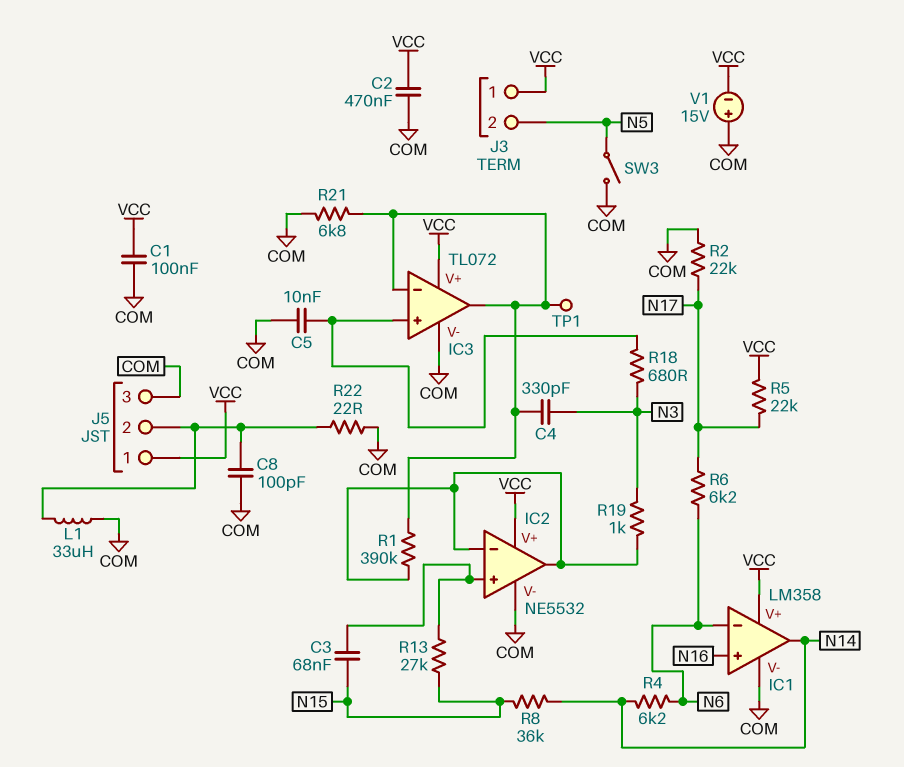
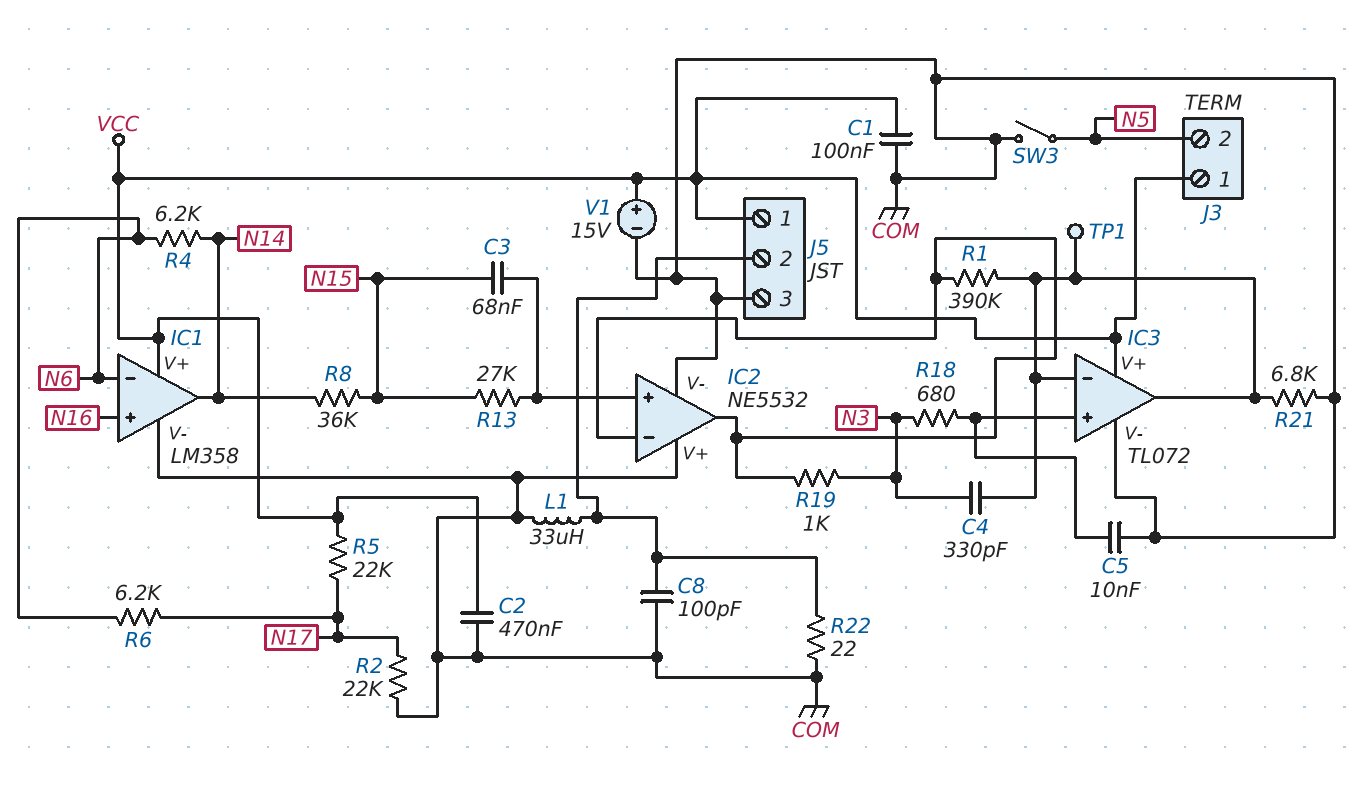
IC2 pin V+: VCC -> COM
V1: 15V (plus COM, minus VCC) -> 15V (plus VCC, minus COM)

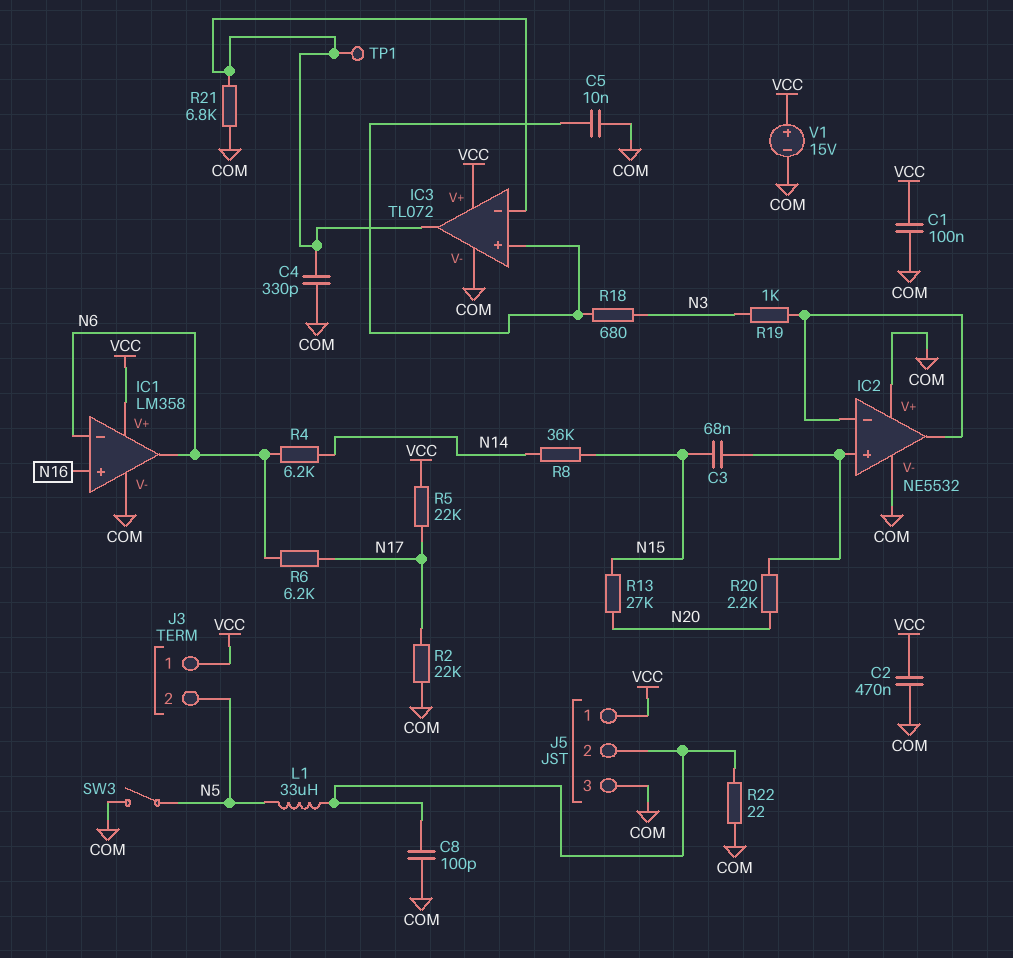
C4: 330pF (IC3/in-, N3) -> 330pF (COM, IC3/in-)
IC1 pin out: N14 -> N6
L1: 33uH (COM, J5/2) -> 33uH (J5/2, N5)
R1: 390k (IC2/in-, IC3/in-) -> none
R13: 27k (IC2/in+, N15) -> 27k (N15, N20)
R20: none -> 2.2k (IC2/in+, N20)

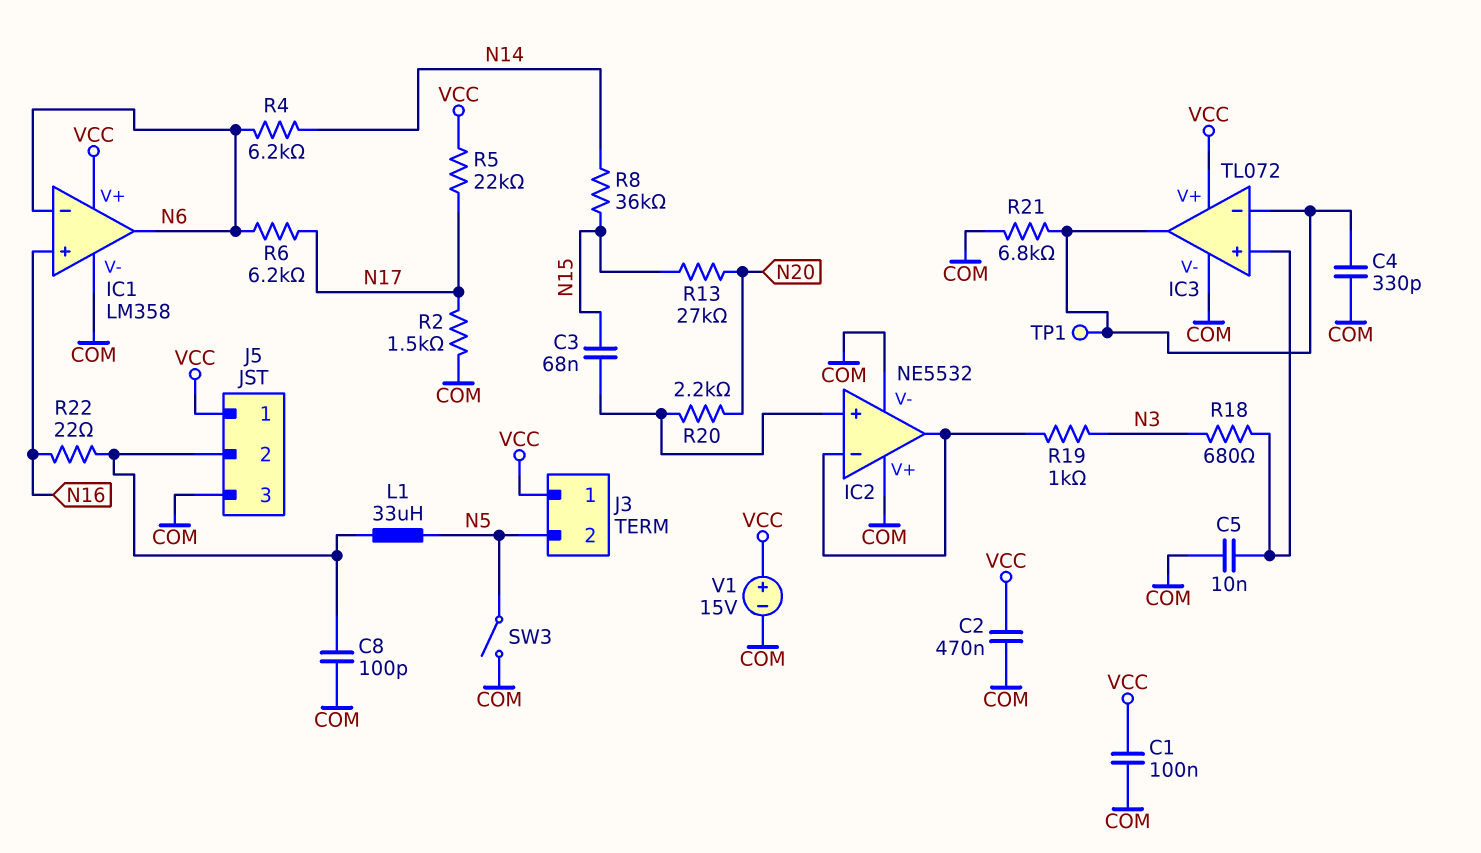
R2: 22k (COM, N17) -> 1.5k (COM, N17)
R22: 22 (COM, J5/2) -> 22 (J5/2, N16)

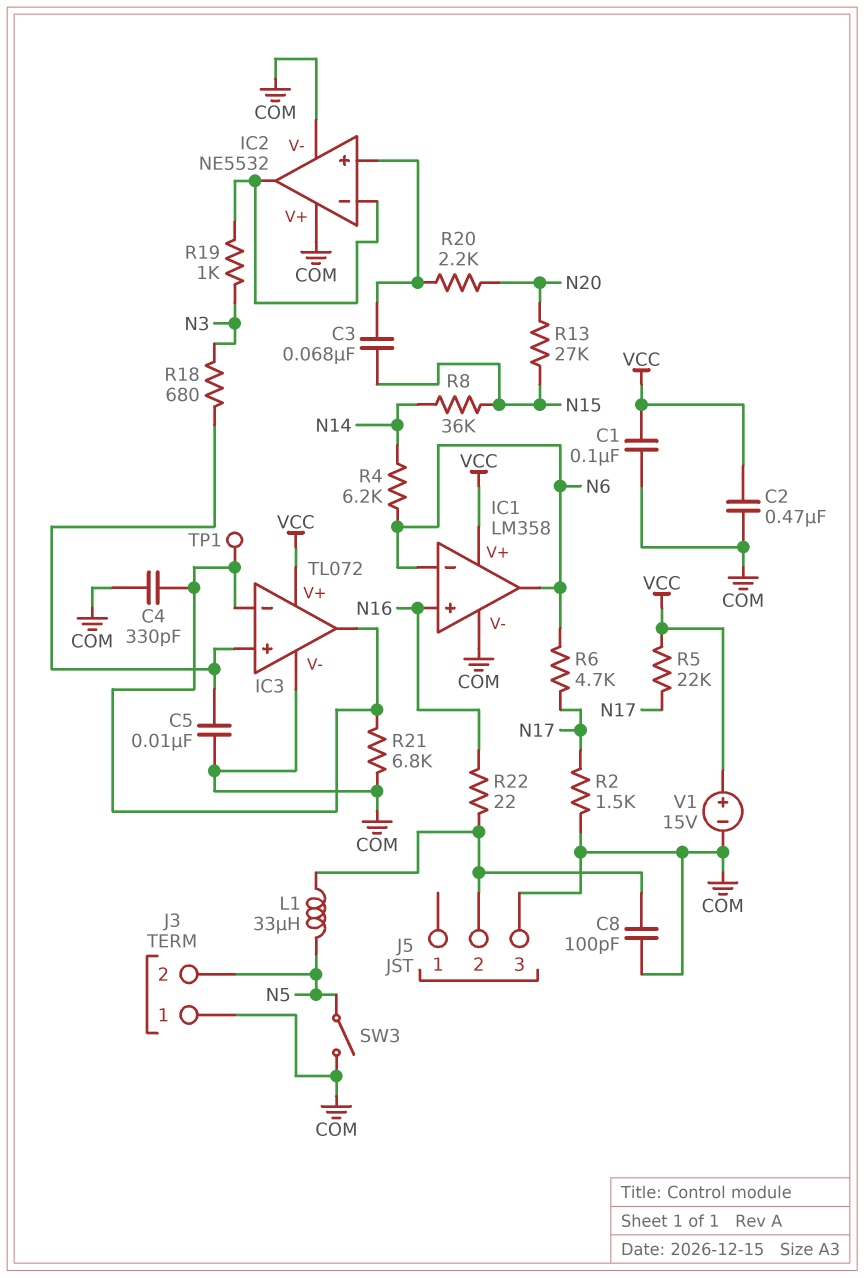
J3 pin 1: VCC -> COM
J5 pin 1: VCC -> none
R6: 6.2k (N6, N17) -> 4.7k (N6, N17)

